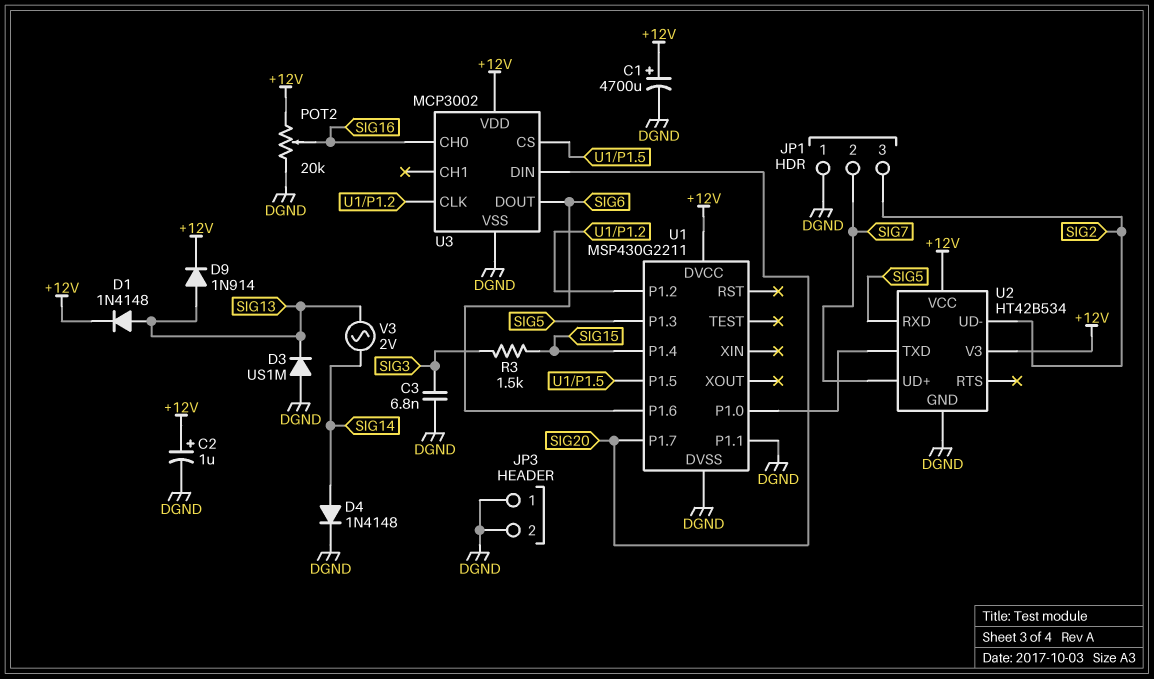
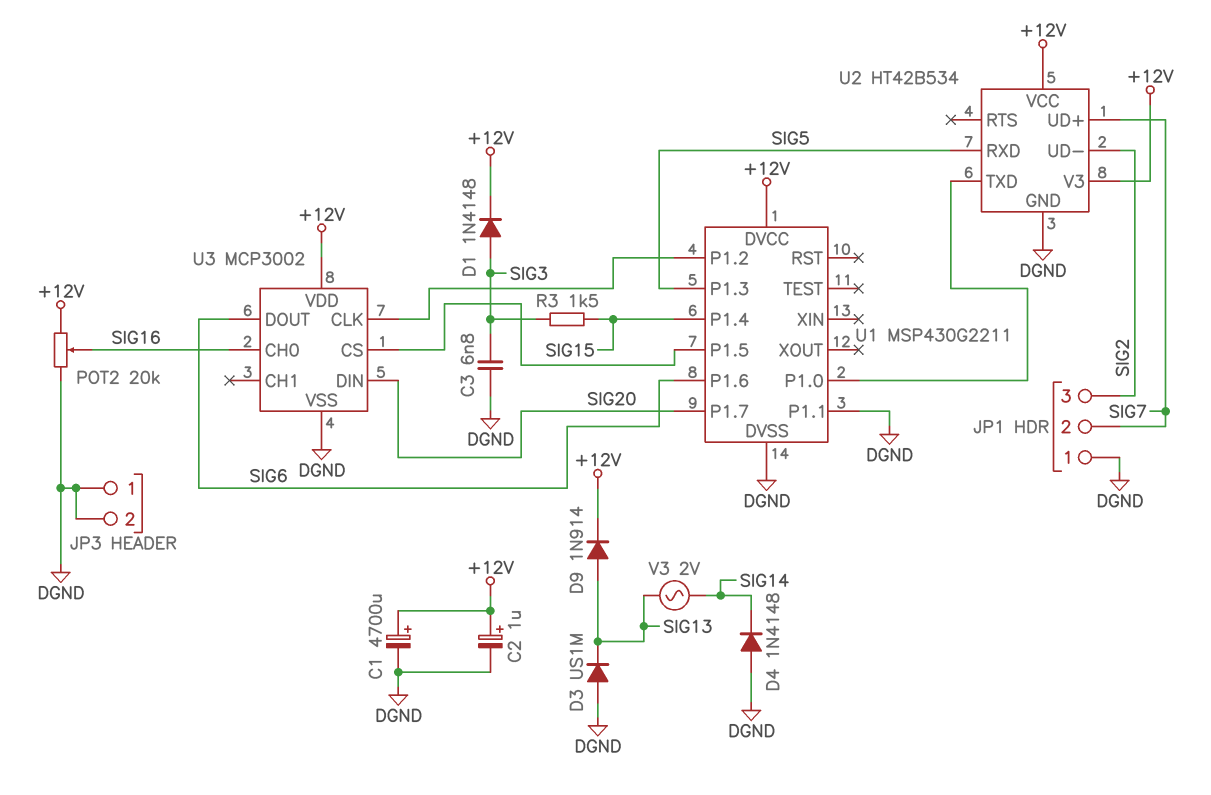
D1: diode 1N4148 (A SIG13, K +12V) -> diode 1N4148 (A SIG3, K +12V)
D4: diode 1N4148 (A SIG14, K DGND) -> diode 1N4148 (A DGND, K SIG14)

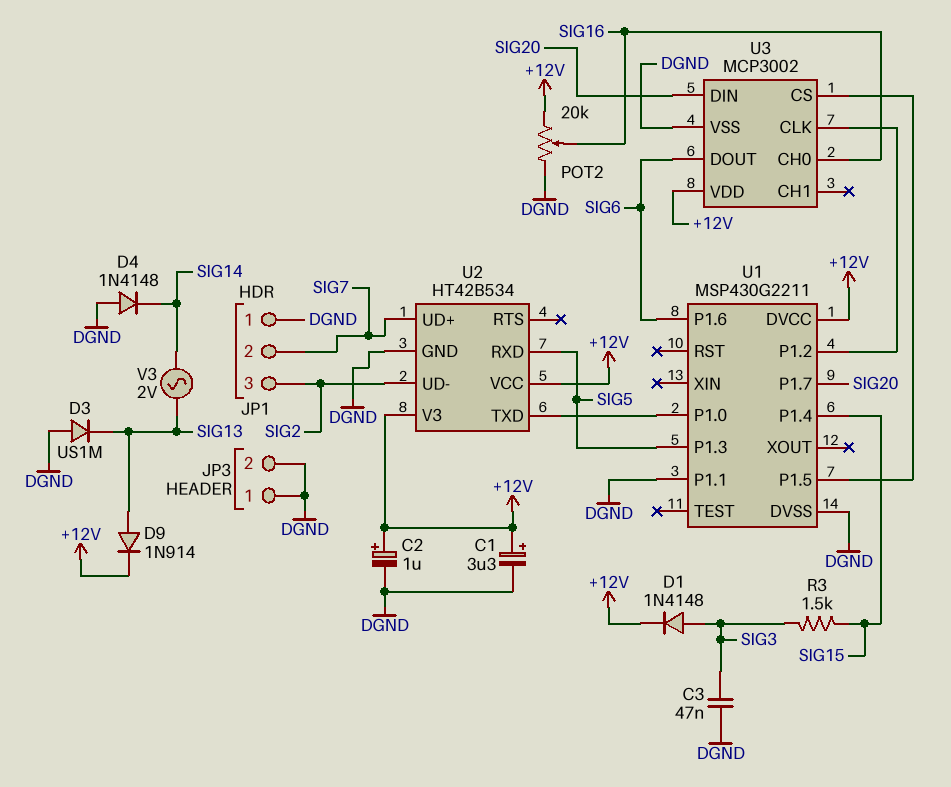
C1: 4700uF (plus +12V, minus DGND) -> 3.3uF (plus +12V, minus DGND)
C3: 6.8nF (DGND, SIG3) -> 47nF (DGND, SIG3)

